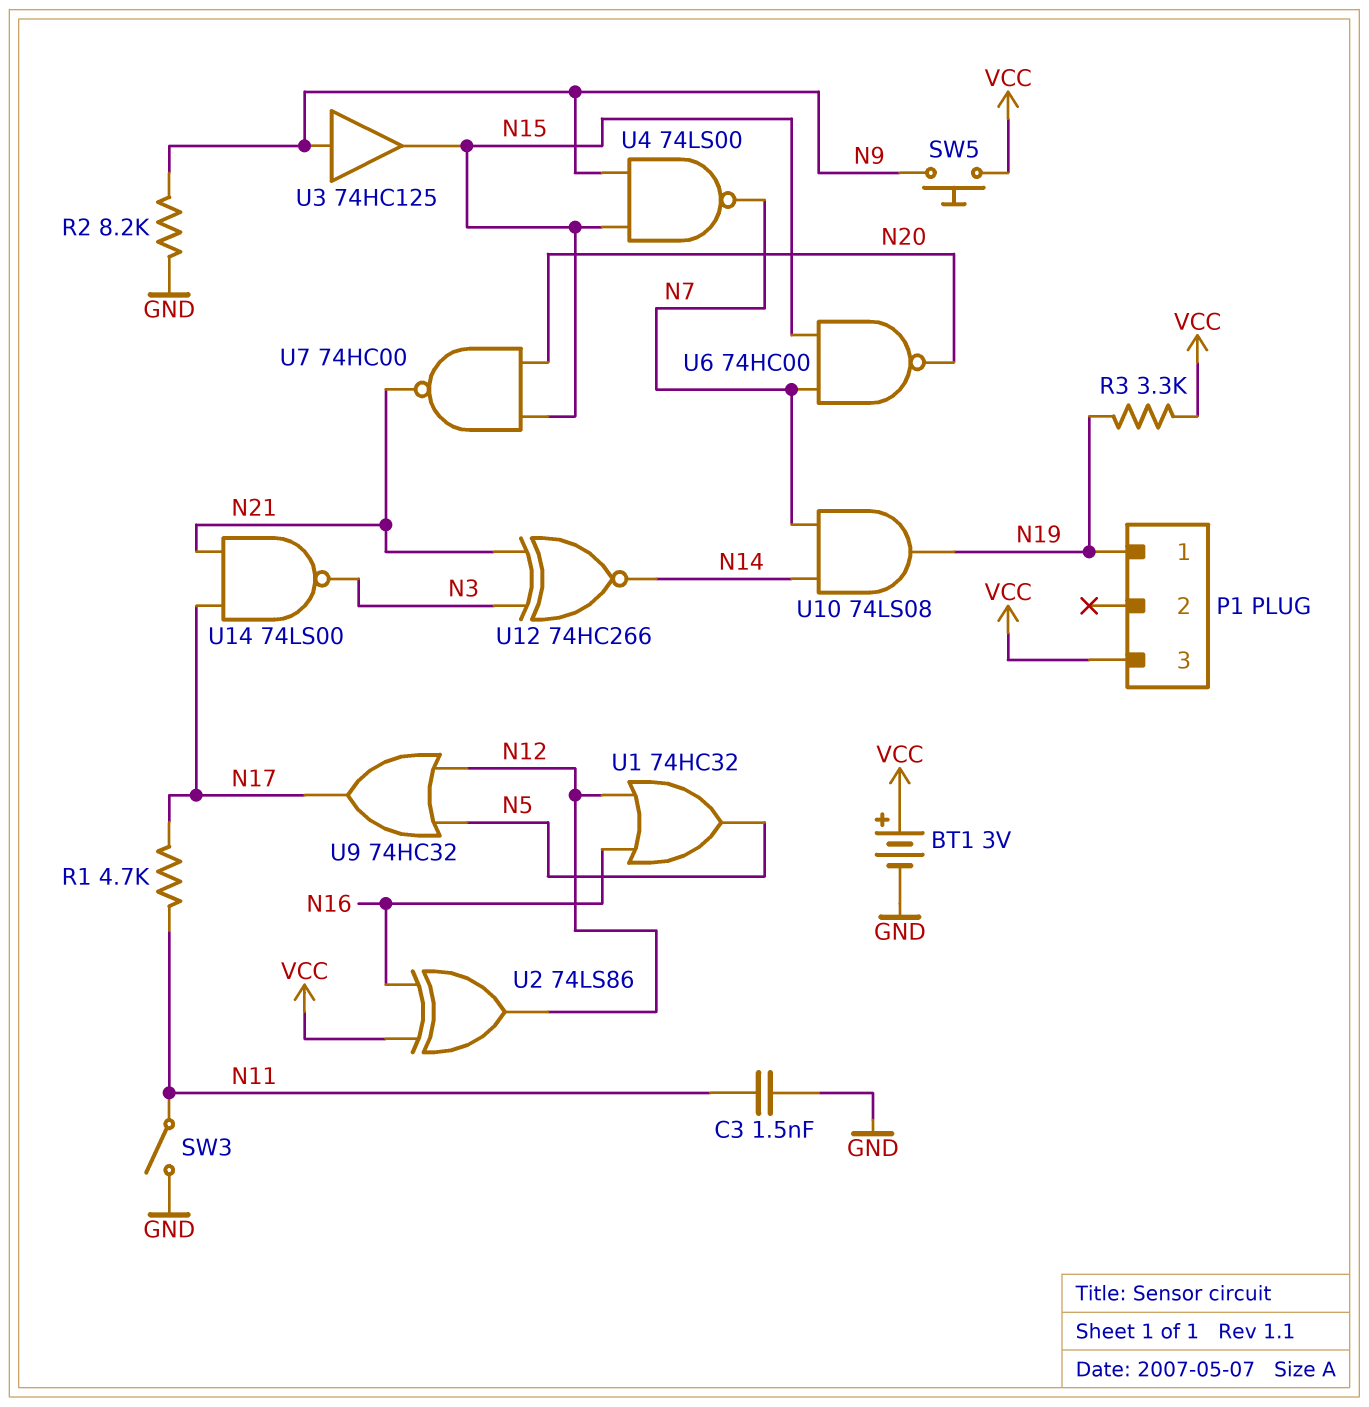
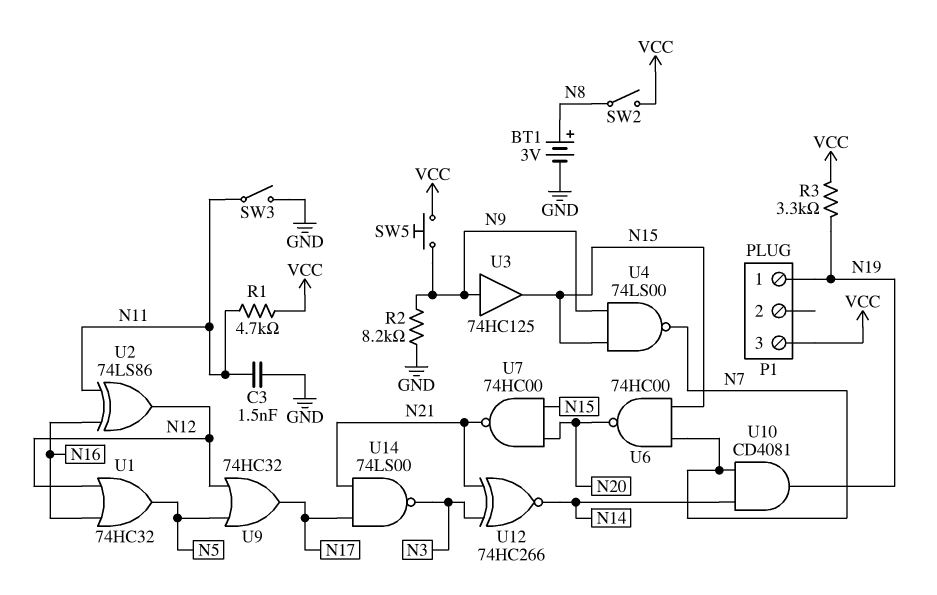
BT1: 3V (plus VCC, minus GND) -> 3V (plus N8, minus GND)
R1: 4.7k (N11, N17) -> 4.7k (N11, VCC)
SW2: none -> switch (N8, VCC)
U2: XOR 74LS86 (in N16, in VCC, out N12) -> XOR 74LS86 (in N11, in N16, out N12)
U10: AND 74LS08 (in N7, in N14, out N19) -> AND CD4081 (in N7, in N14, out N19)

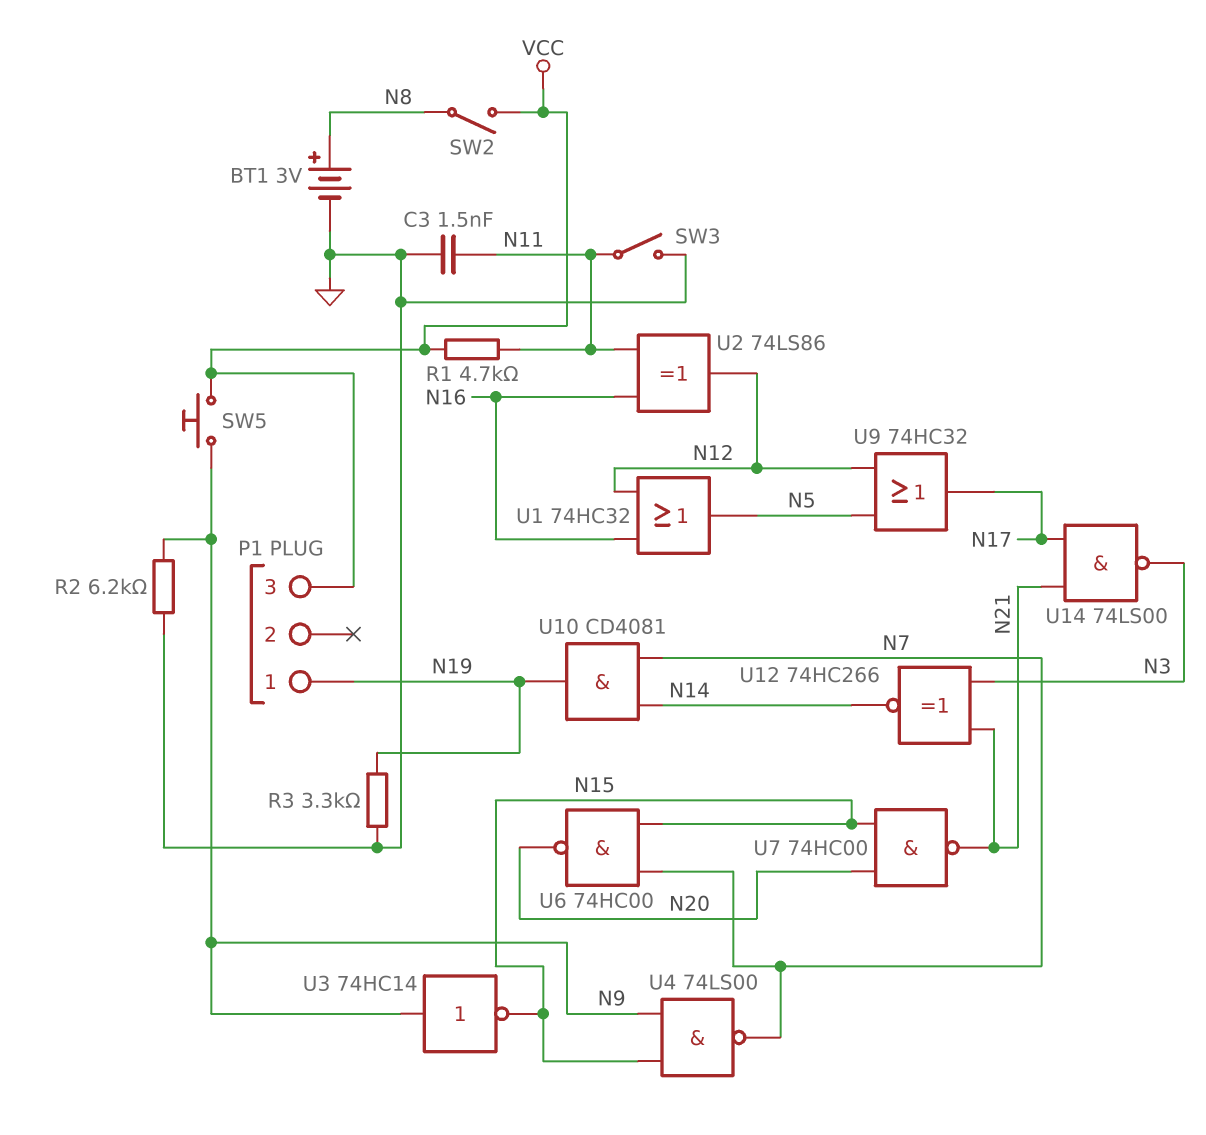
R2: 8.2k (GND, N9) -> 6.2k (GND, N9)
R3: 3.3k (N19, VCC) -> 3.3k (GND, N19)
U3: buffer 74HC125 (in N9, out N15) -> NOT 74HC14 (in N9, out N15)

